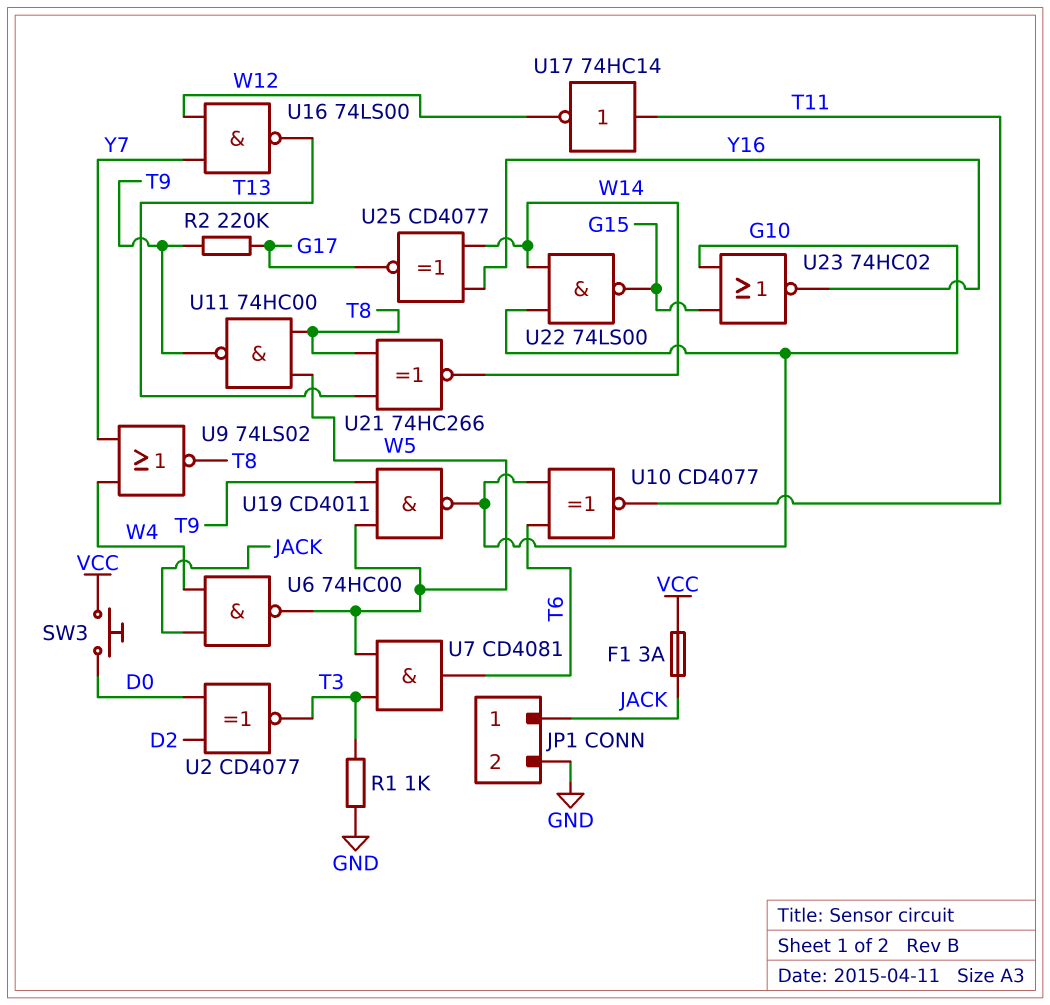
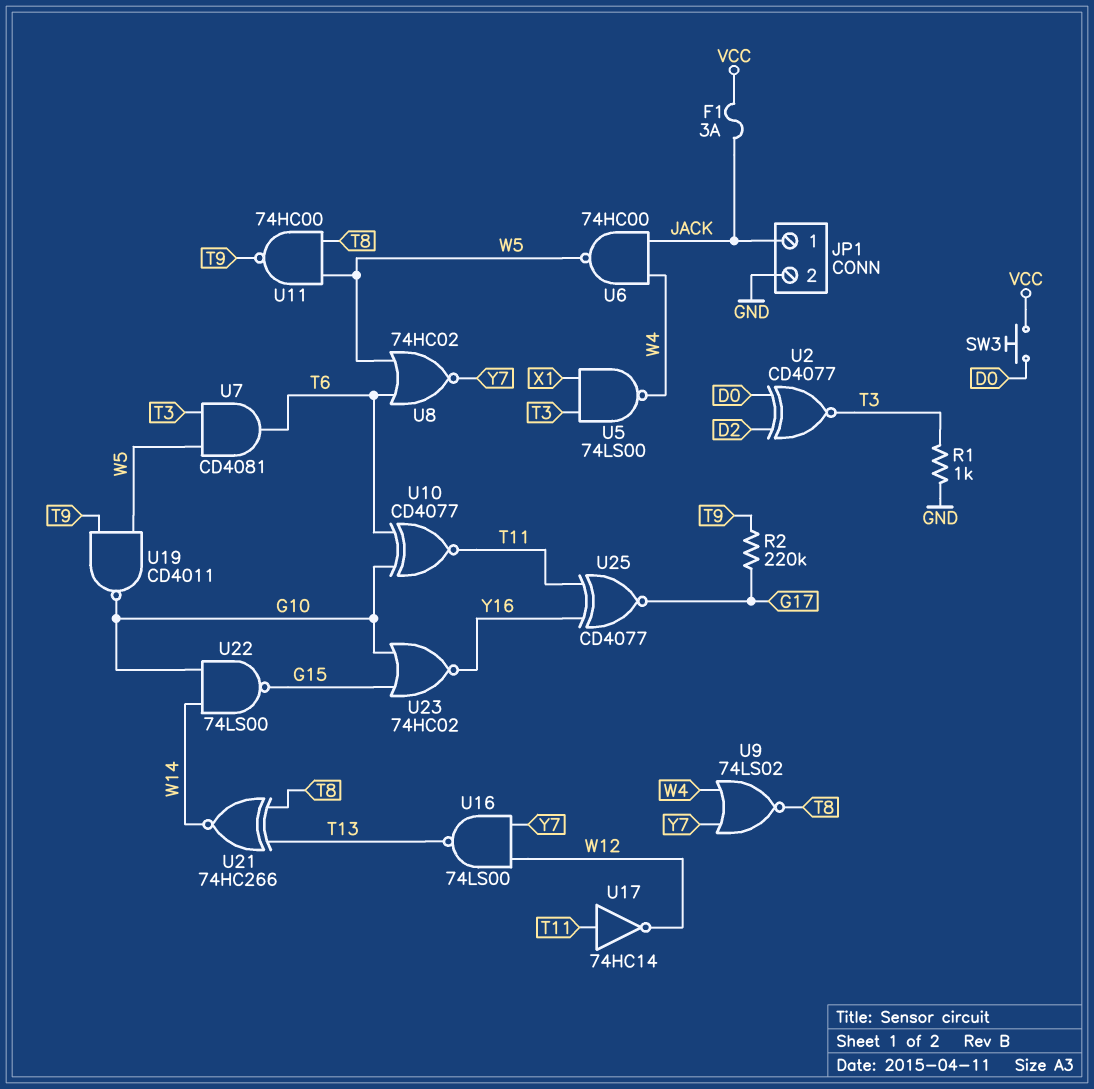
U5: none -> NAND 74LS00 (in T3, in X1, out W4)
U8: none -> NOR 74HC02 (in T6, in W5, out Y7)
U25: XNOR CD4077 (in W14, in Y16, out G17) -> XNOR CD4077 (in T11, in Y16, out G17)

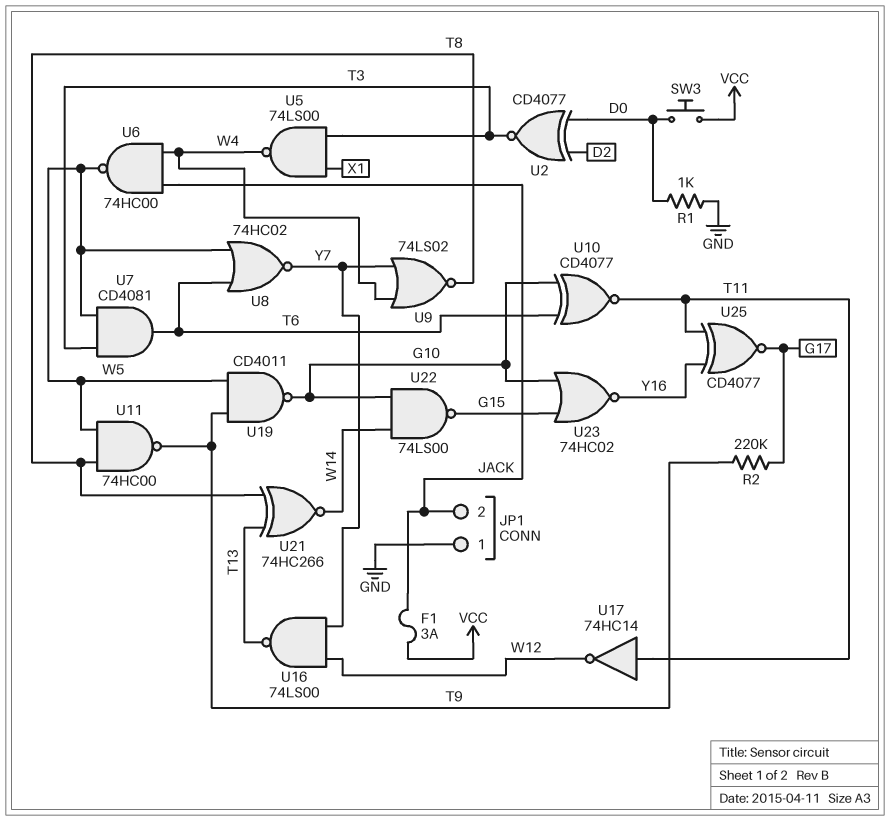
JP1 pin 1: JACK -> GND
JP1 pin 2: GND -> JACK
R1: 1k (GND, T3) -> 1k (D0, GND)

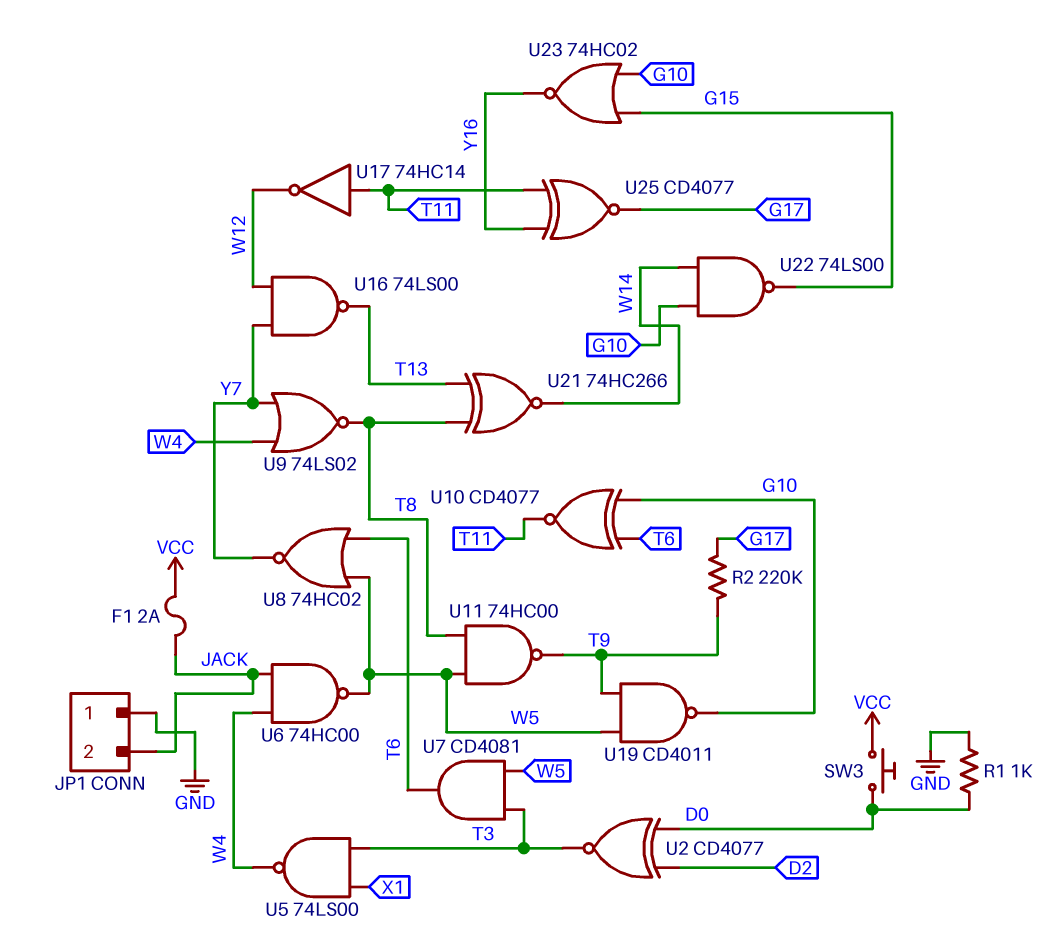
F1: 3A (JACK, VCC) -> 2A (JACK, VCC)

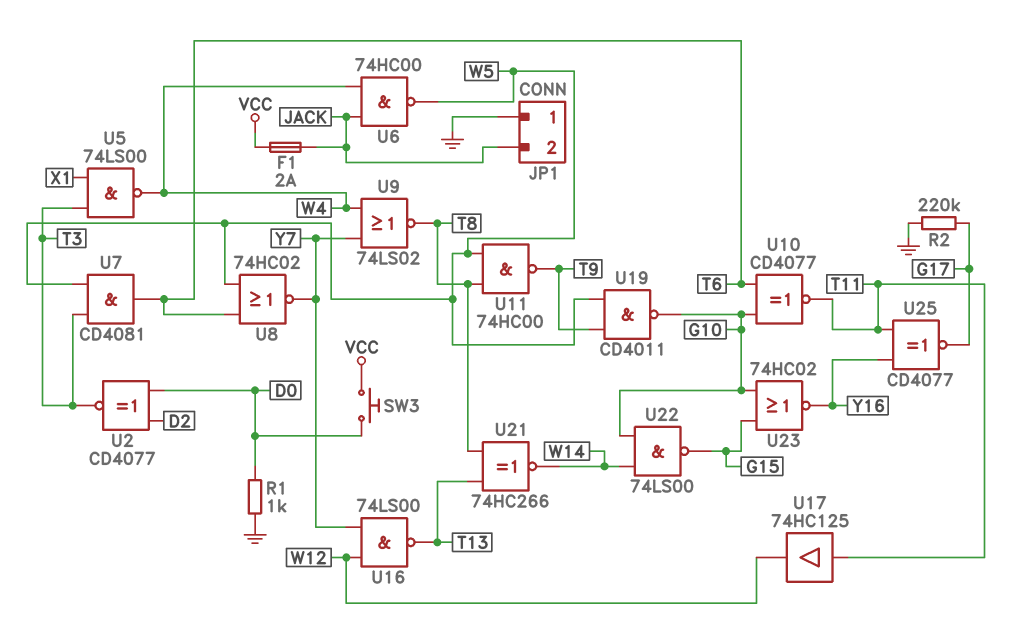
R2: 220k (G17, T9) -> 220k (G17, GND)
U17: NOT 74HC14 (in T11, out W12) -> buffer 74HC125 (in T11, out W12)

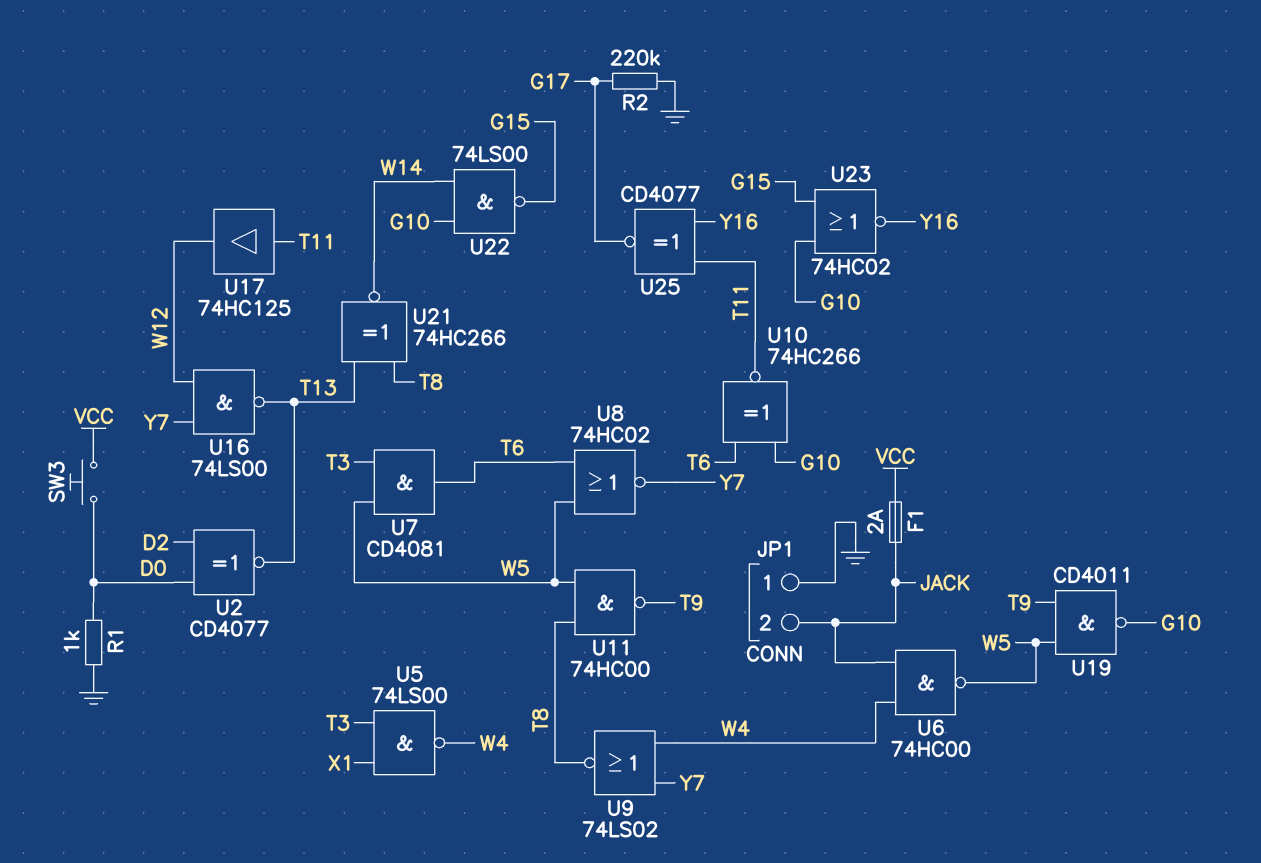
U2: XNOR CD4077 (in D0, in D2, out T3) -> XNOR CD4077 (in D0, in D2, out T13)
U10: XNOR CD4077 (in G10, in T6, out T11) -> XNOR 74HC266 (in G10, in T6, out T11)

